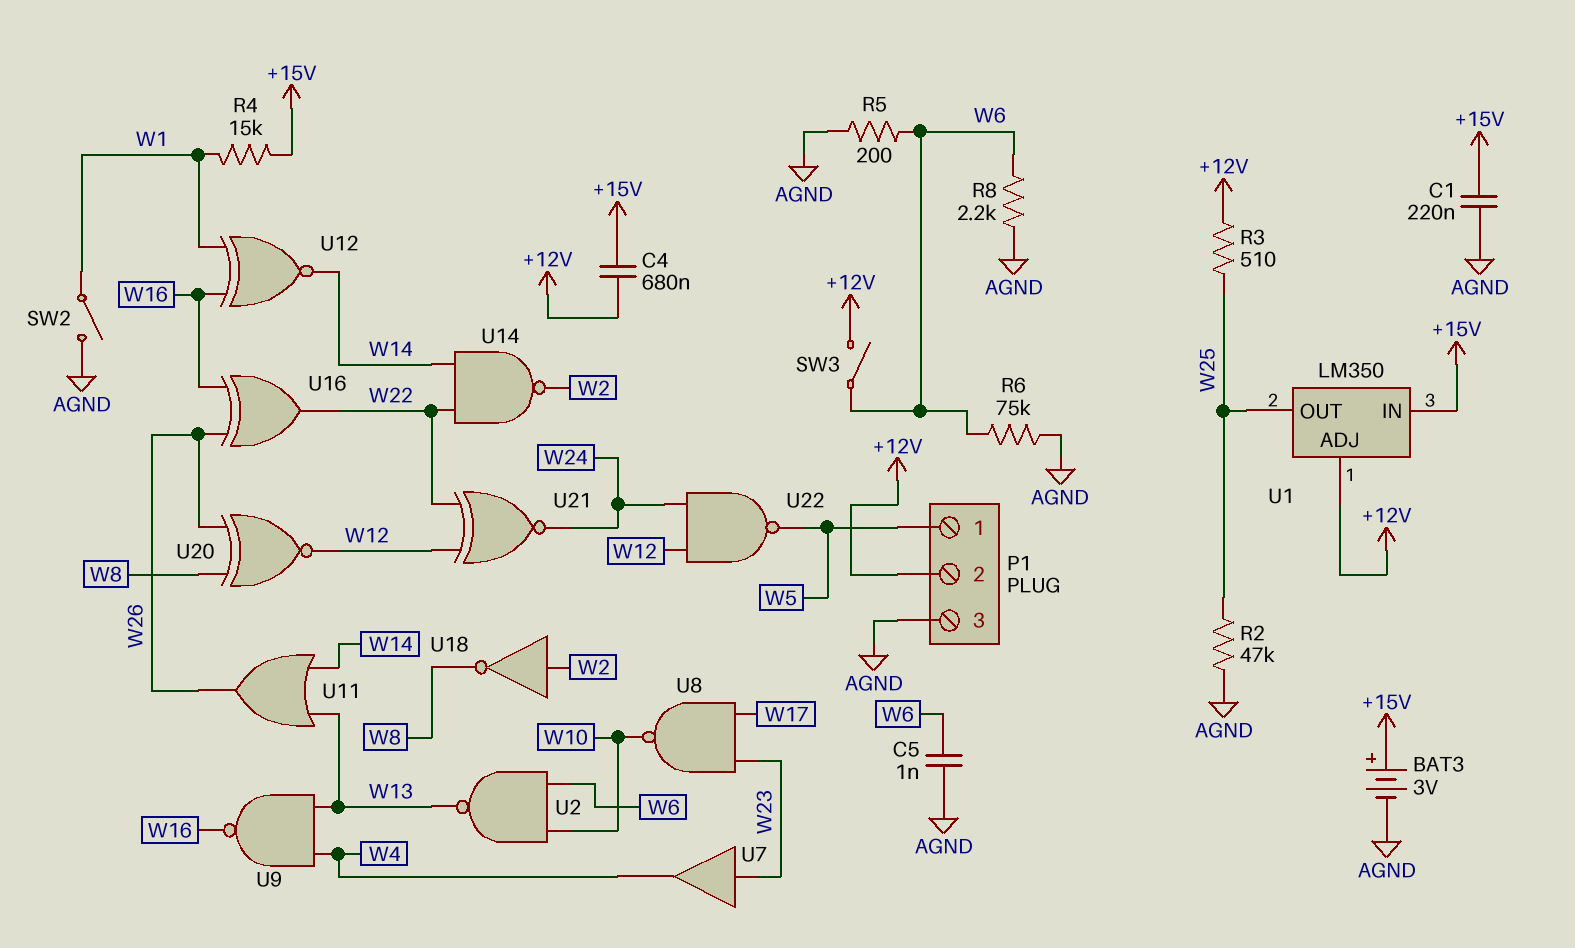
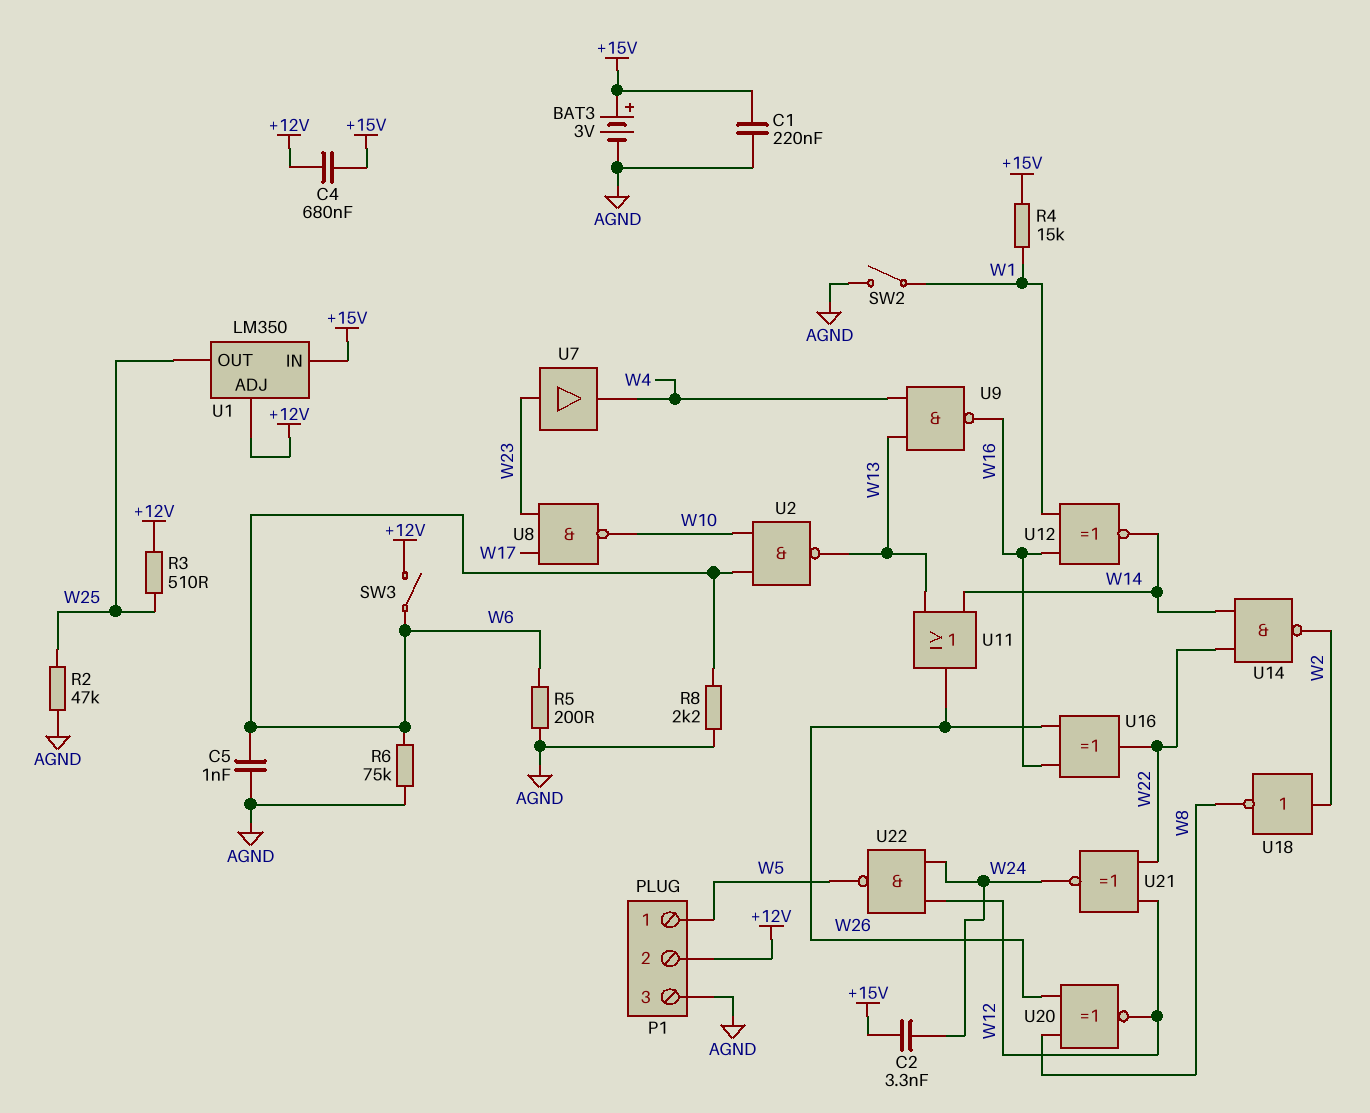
C2: none -> 3.3nF (+15V, W24)

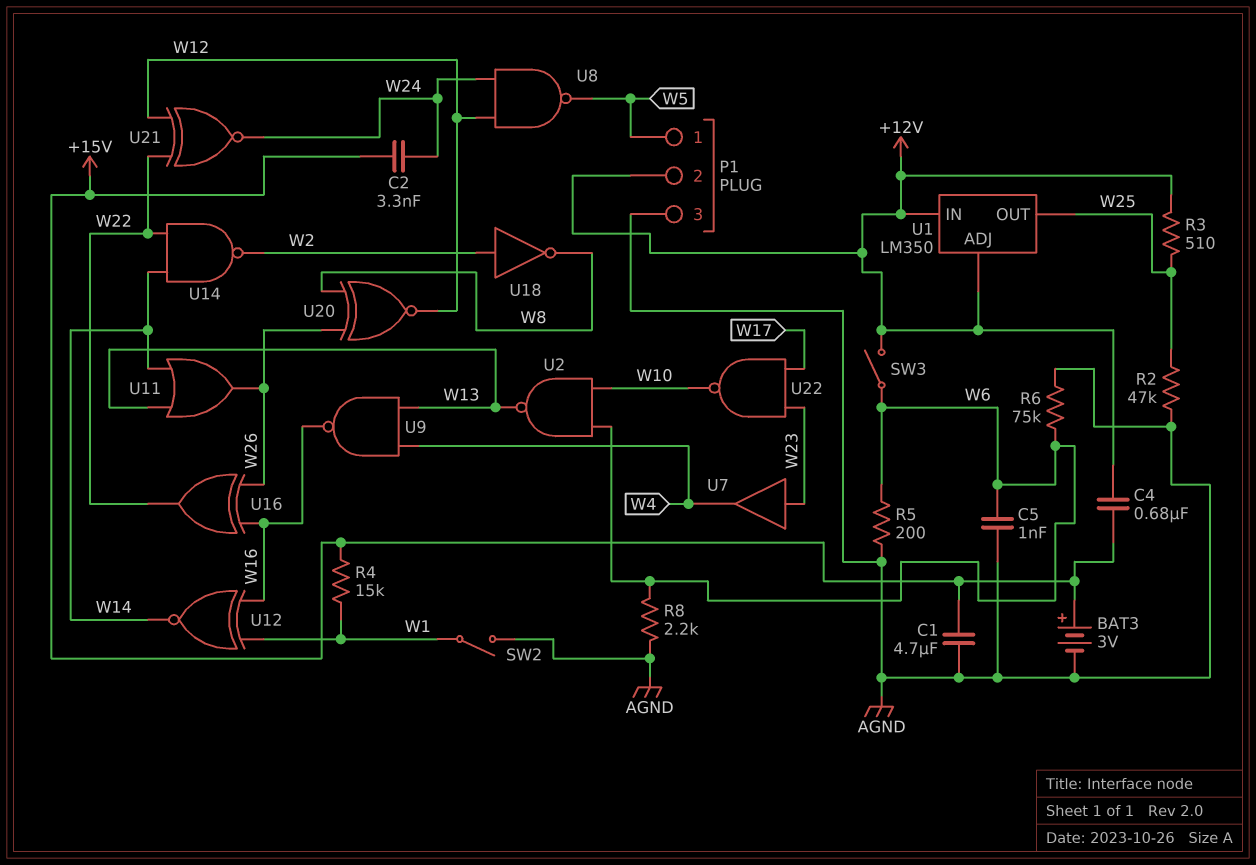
C1: 220nF (+15V, AGND) -> 4.7uF (+15V, AGND)
U1 pin IN: +15V -> +12V
U8: NAND (in W17, in W23, out W10) -> NAND (in W12, in W24, out W5)
U22: NAND (in W12, in W24, out W5) -> NAND (in W17, in W23, out W10)

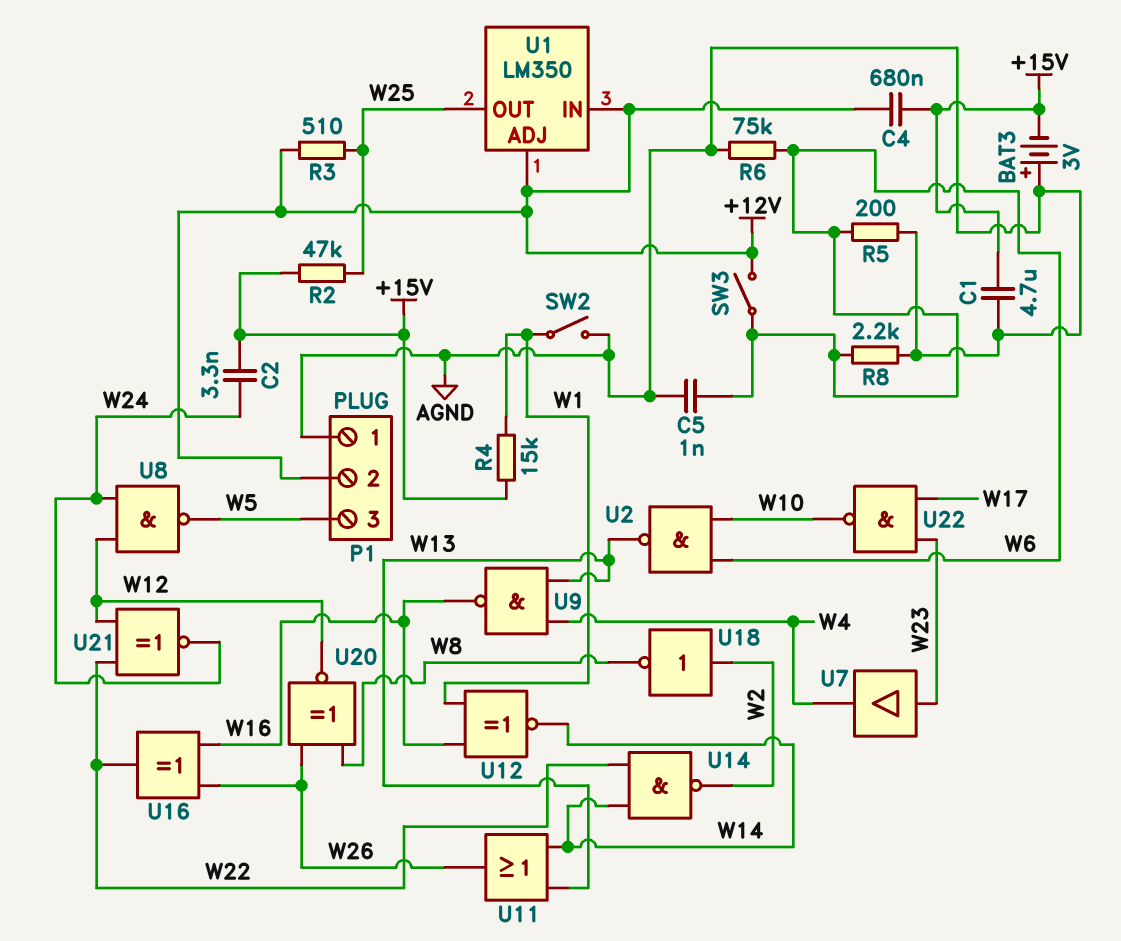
BAT3: 3V (plus +15V, minus AGND) -> 3V (plus AGND, minus +15V)
P1 pin 1: W5 -> AGND
P1 pin 3: AGND -> W5
R2: 47k (AGND, W25) -> 47k (+15V, W25)

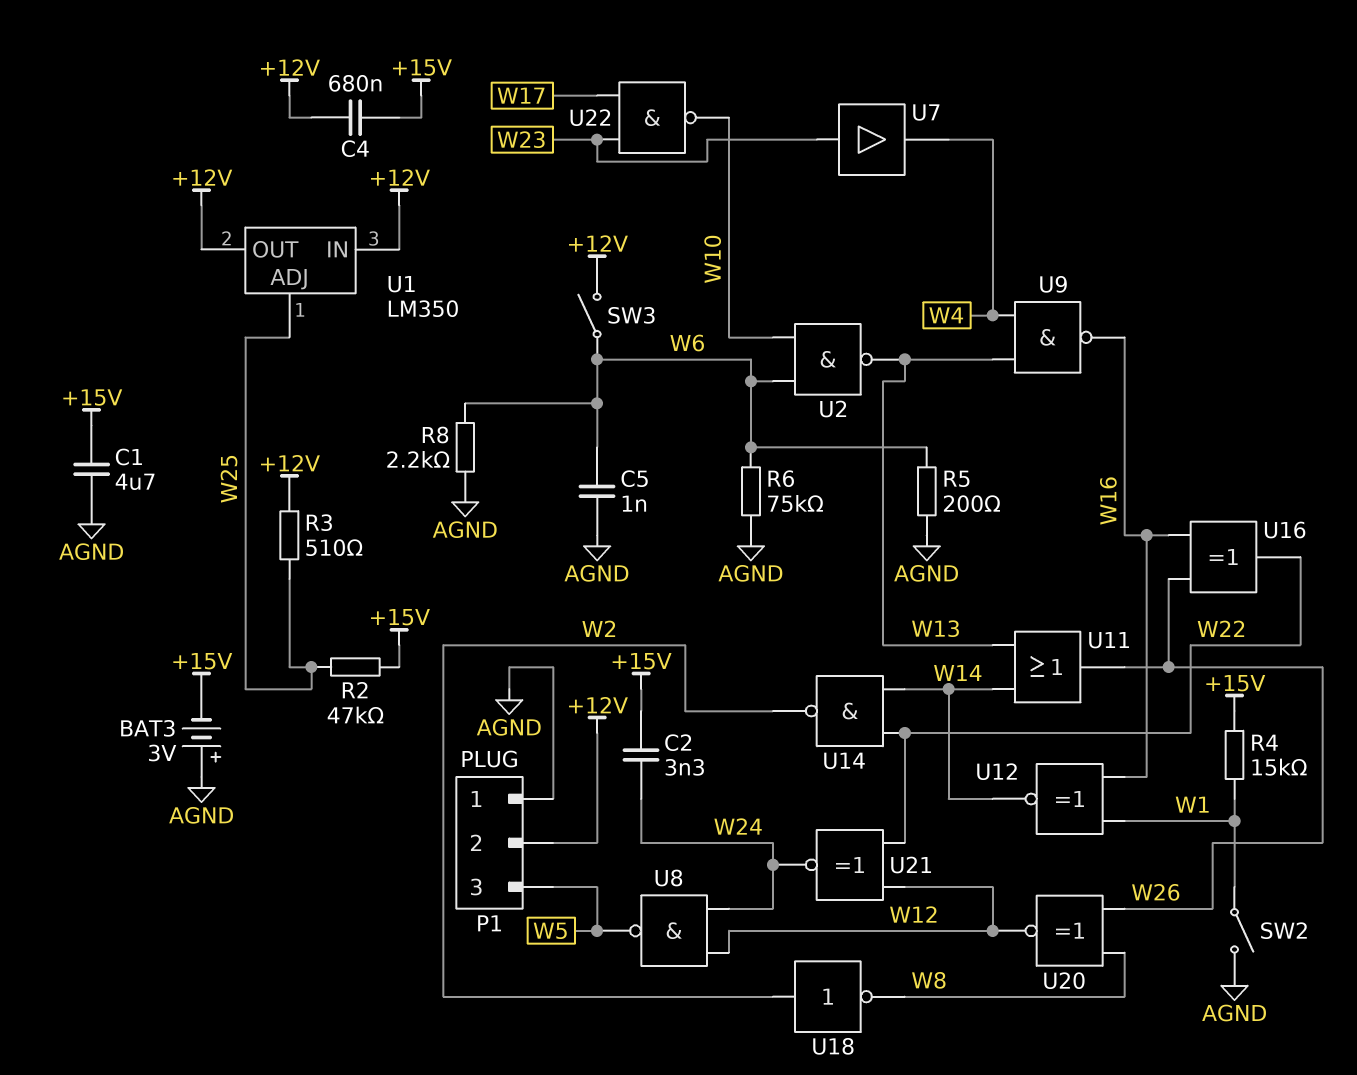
U1 pin ADJ: +12V -> W25
U1 pin OUT: W25 -> +12V

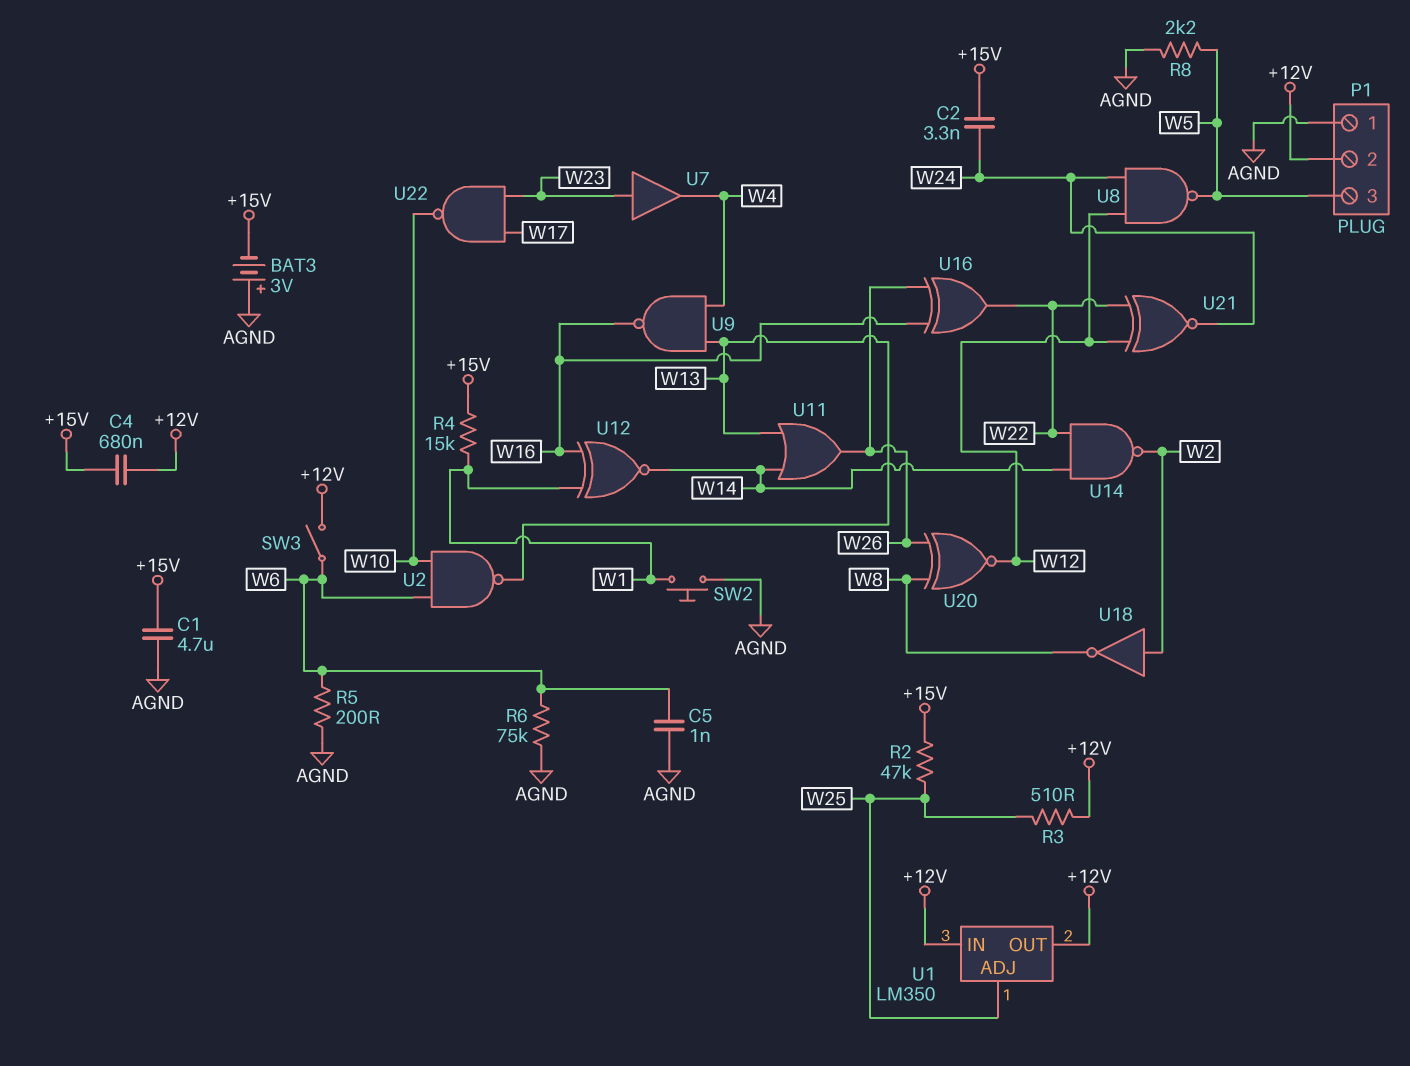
R8: 2.2k (AGND, W6) -> 2.2k (AGND, W5)
SW2: switch (AGND, W1) -> button (AGND, W1)

